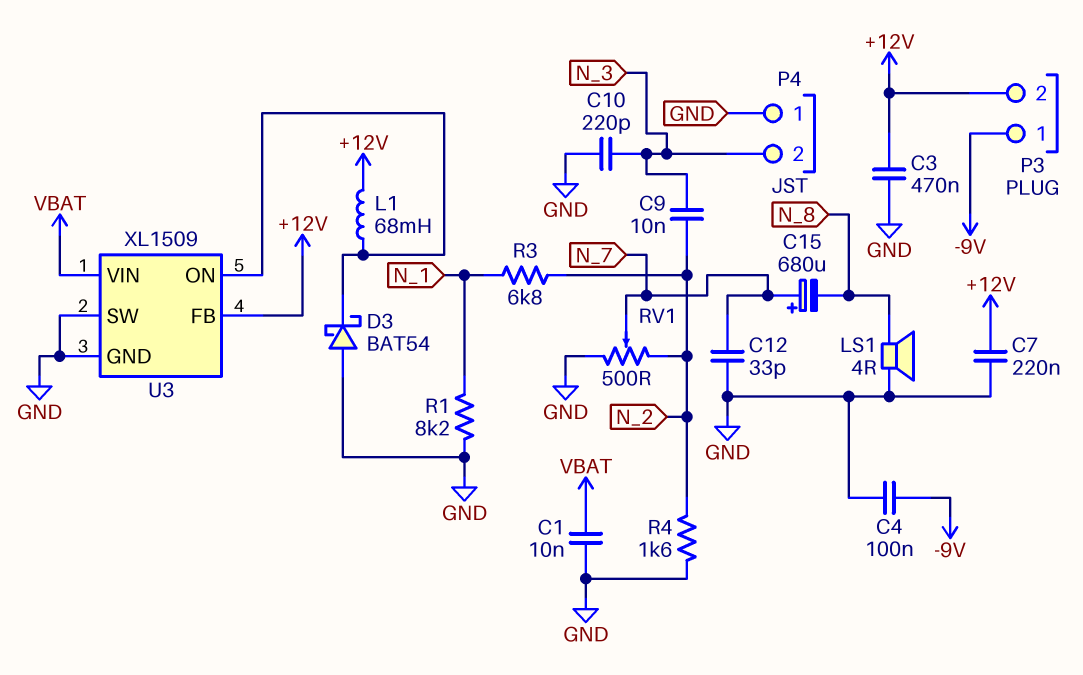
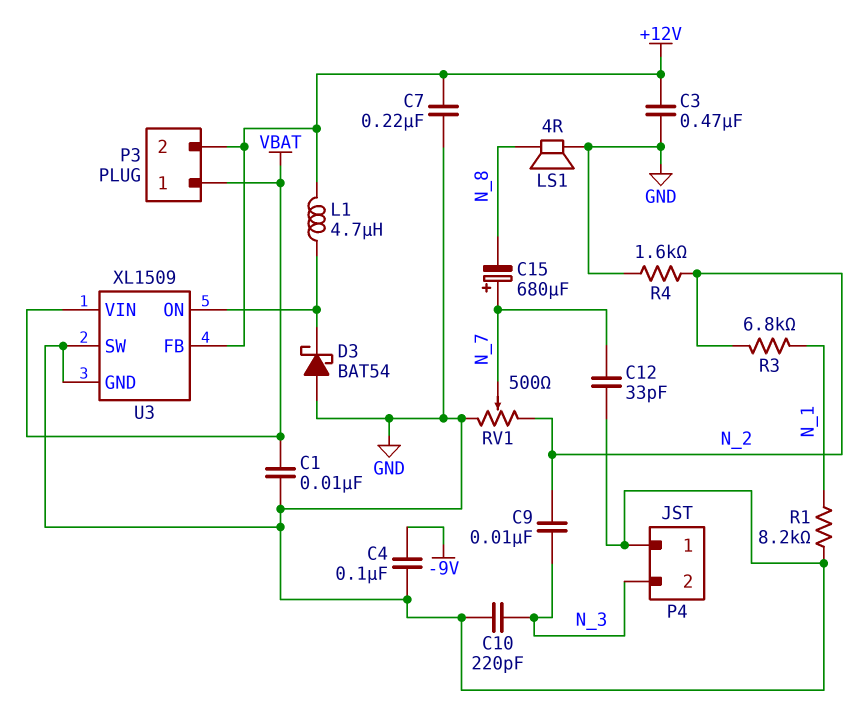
L1: 68mH (+12V, U3/ON) -> 4.7uH (+12V, U3/ON)
P3 pin 1: -9V -> VBAT

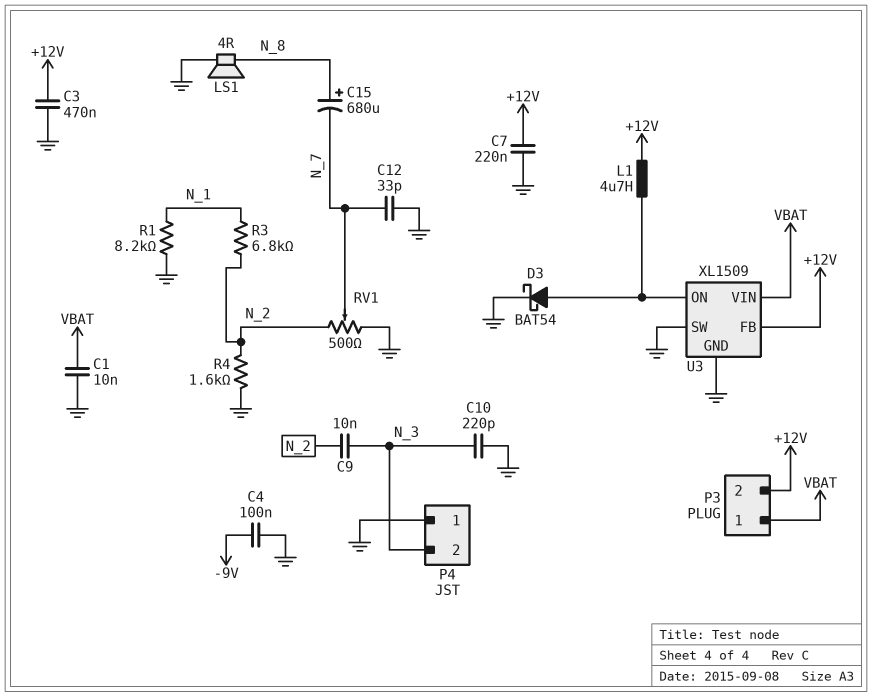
C15: 680uF (plus N_7, minus N_8) -> 680uF (plus N_8, minus N_7)
D3: schottky BAT54 (A GND, K U3/ON) -> schottky BAT54 (A U3/ON, K GND)

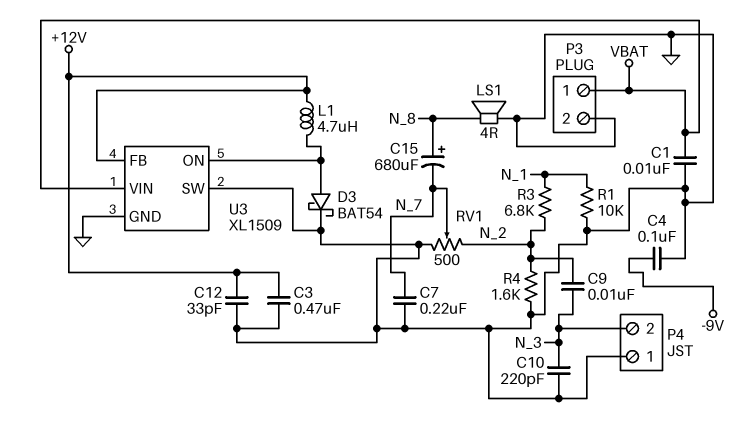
C7: 220nF (+12V, GND) -> 220nF (GND, N_7)
C12: 33pF (GND, N_7) -> 33pF (+12V, GND)
P3 pin 2: +12V -> GND
R1: 8.2k (GND, N_1) -> 10k (GND, N_1)

